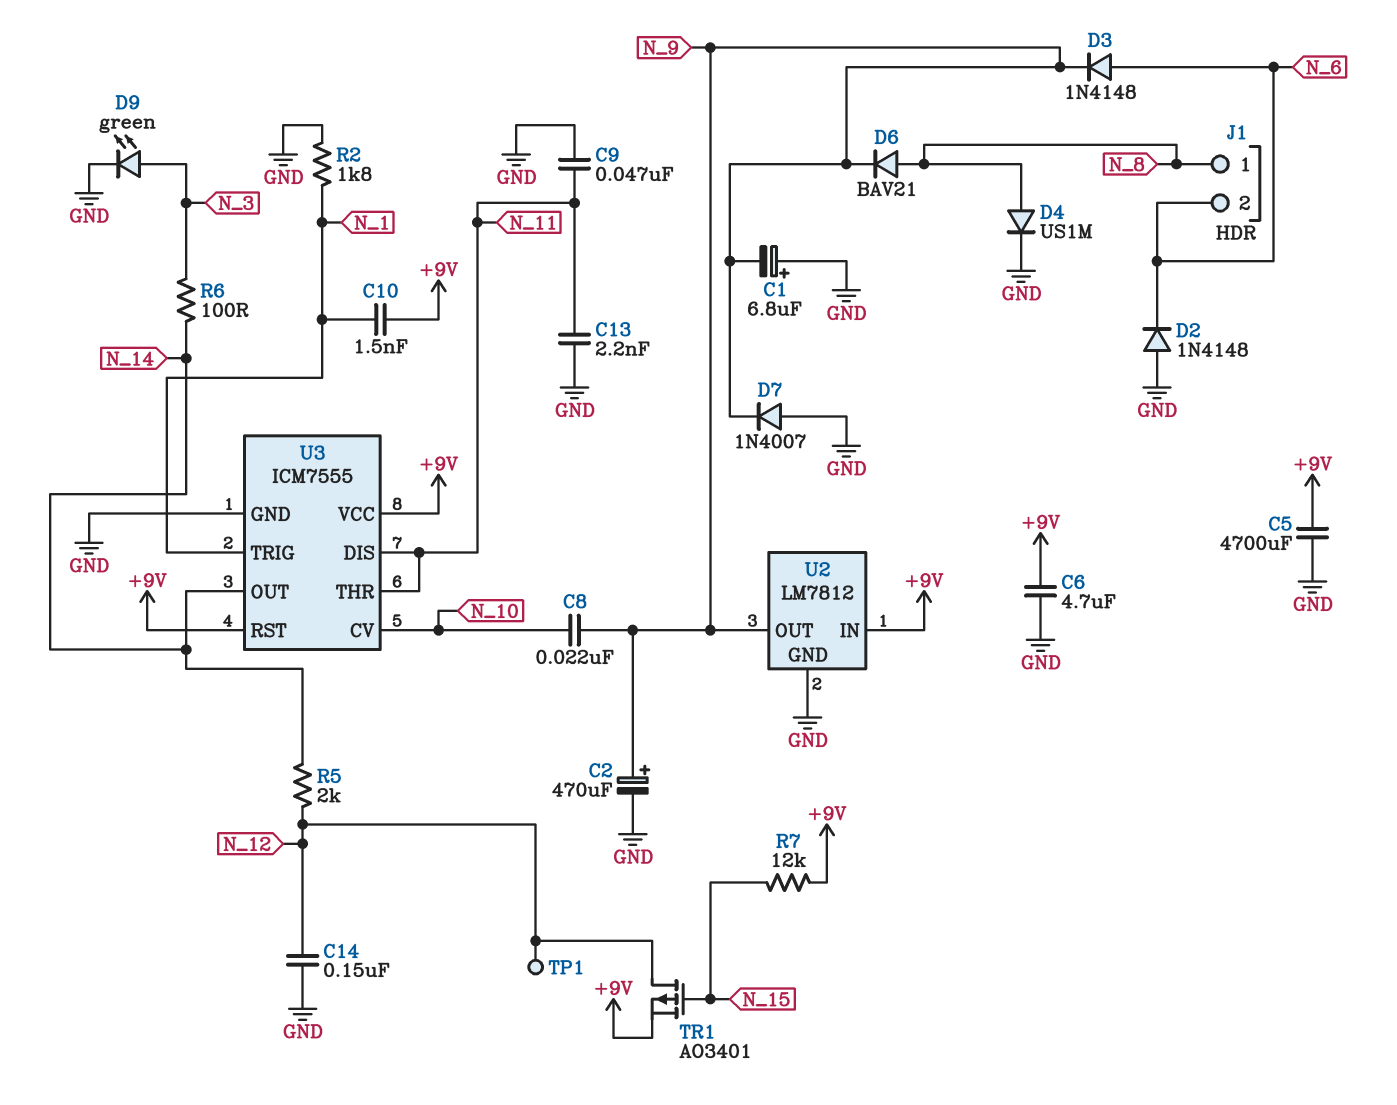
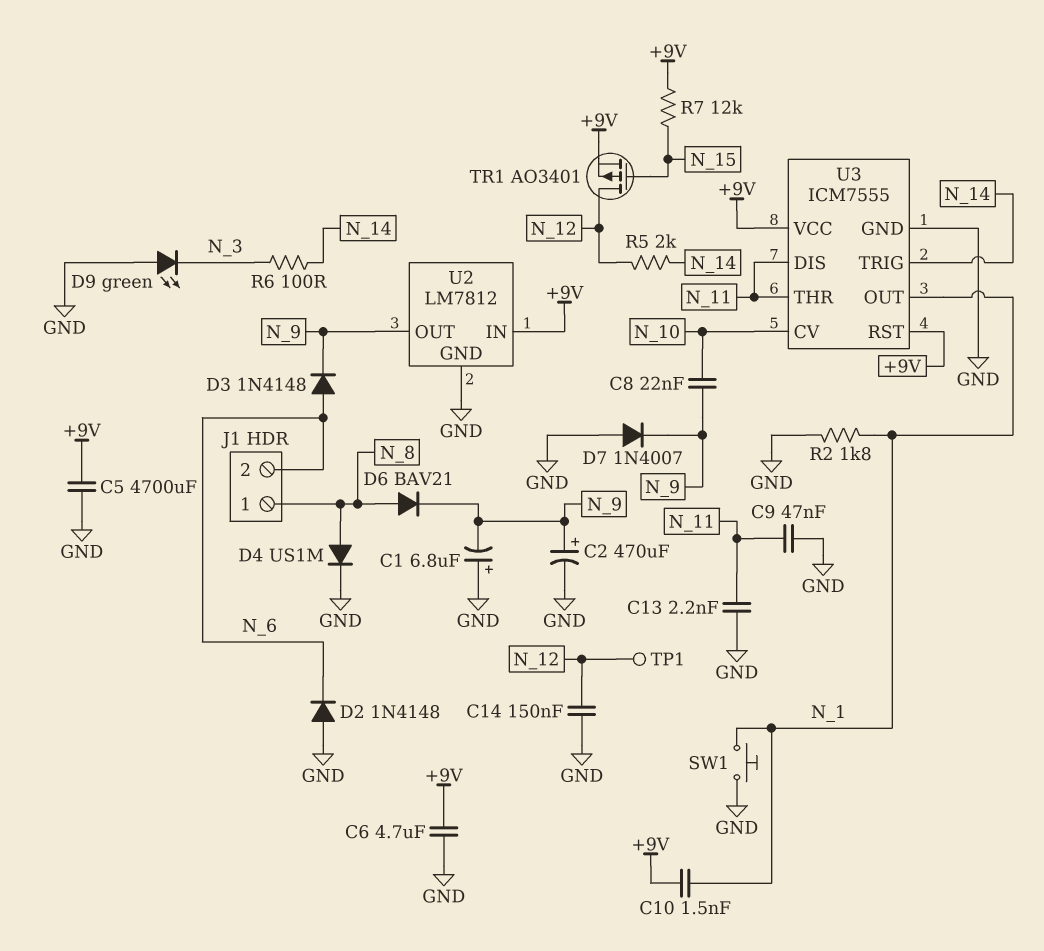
D9: LED green (A N_3, K GND) -> LED green (A GND, K N_3)
SW1: none -> button (GND, N_1)
U3 pin OUT: N_14 -> N_1
U3 pin TRIG: N_1 -> N_14

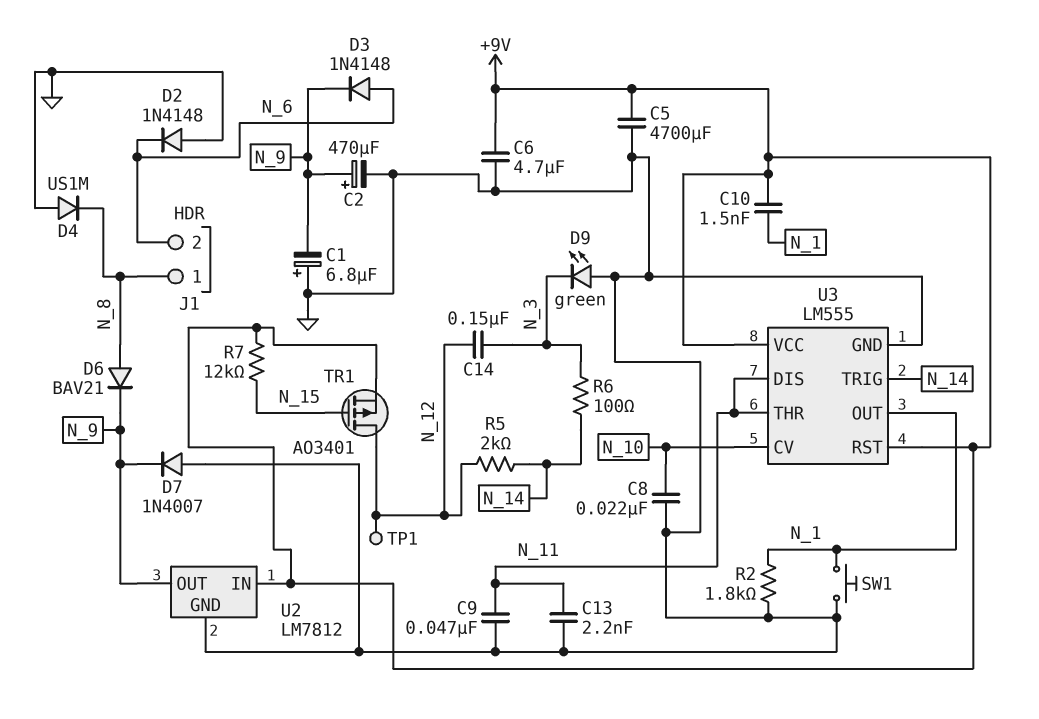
C8: 22nF (N_9, N_10) -> 22nF (GND, N_10)
C14: 150nF (GND, N_12) -> 150nF (N_3, N_12)
D4: diode US1M (A N_8, K GND) -> diode US1M (A GND, K N_8)
U3: ICM7555 -> LM555

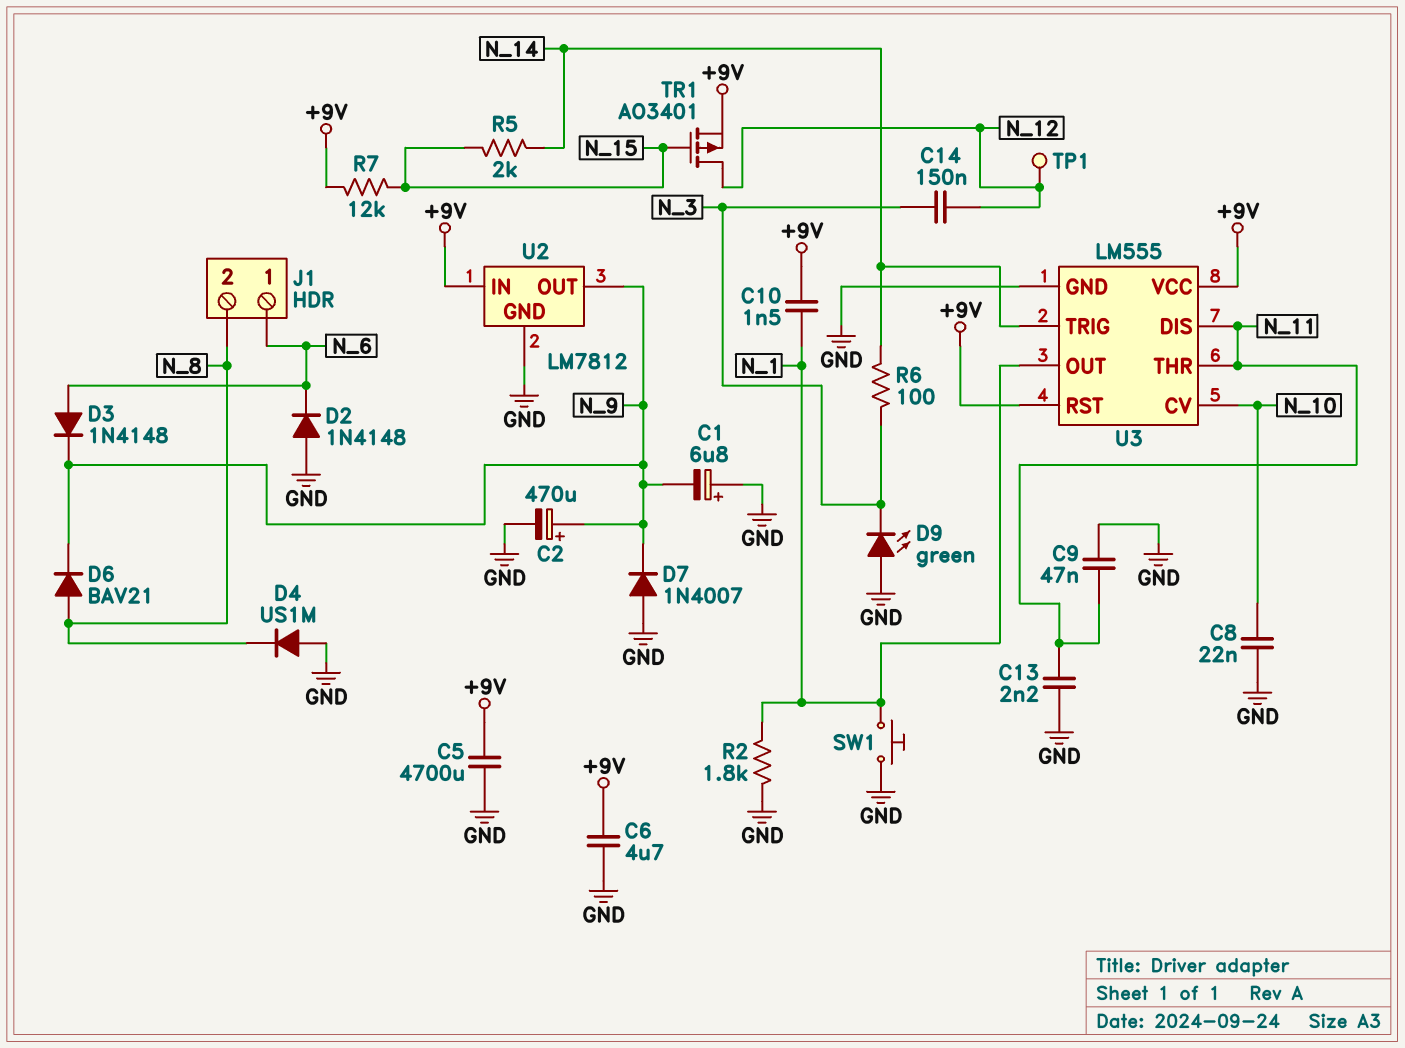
J1 pin 1: N_8 -> N_6
J1 pin 2: N_6 -> N_8
R5: 2k (N_12, N_14) -> 2k (N_14, N_15)

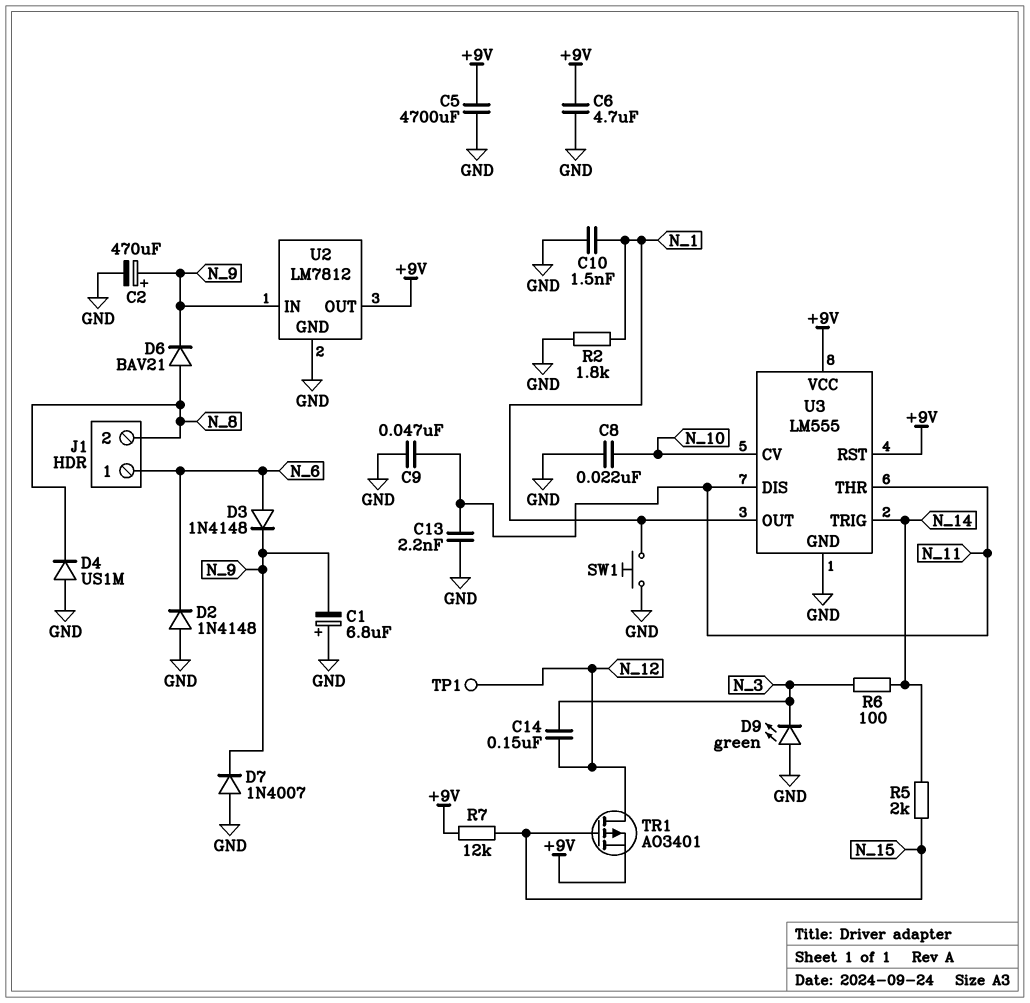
C10: 1.5nF (+9V, N_1) -> 1.5nF (GND, N_1)
U2 pin IN: +9V -> N_9
U2 pin OUT: N_9 -> +9V

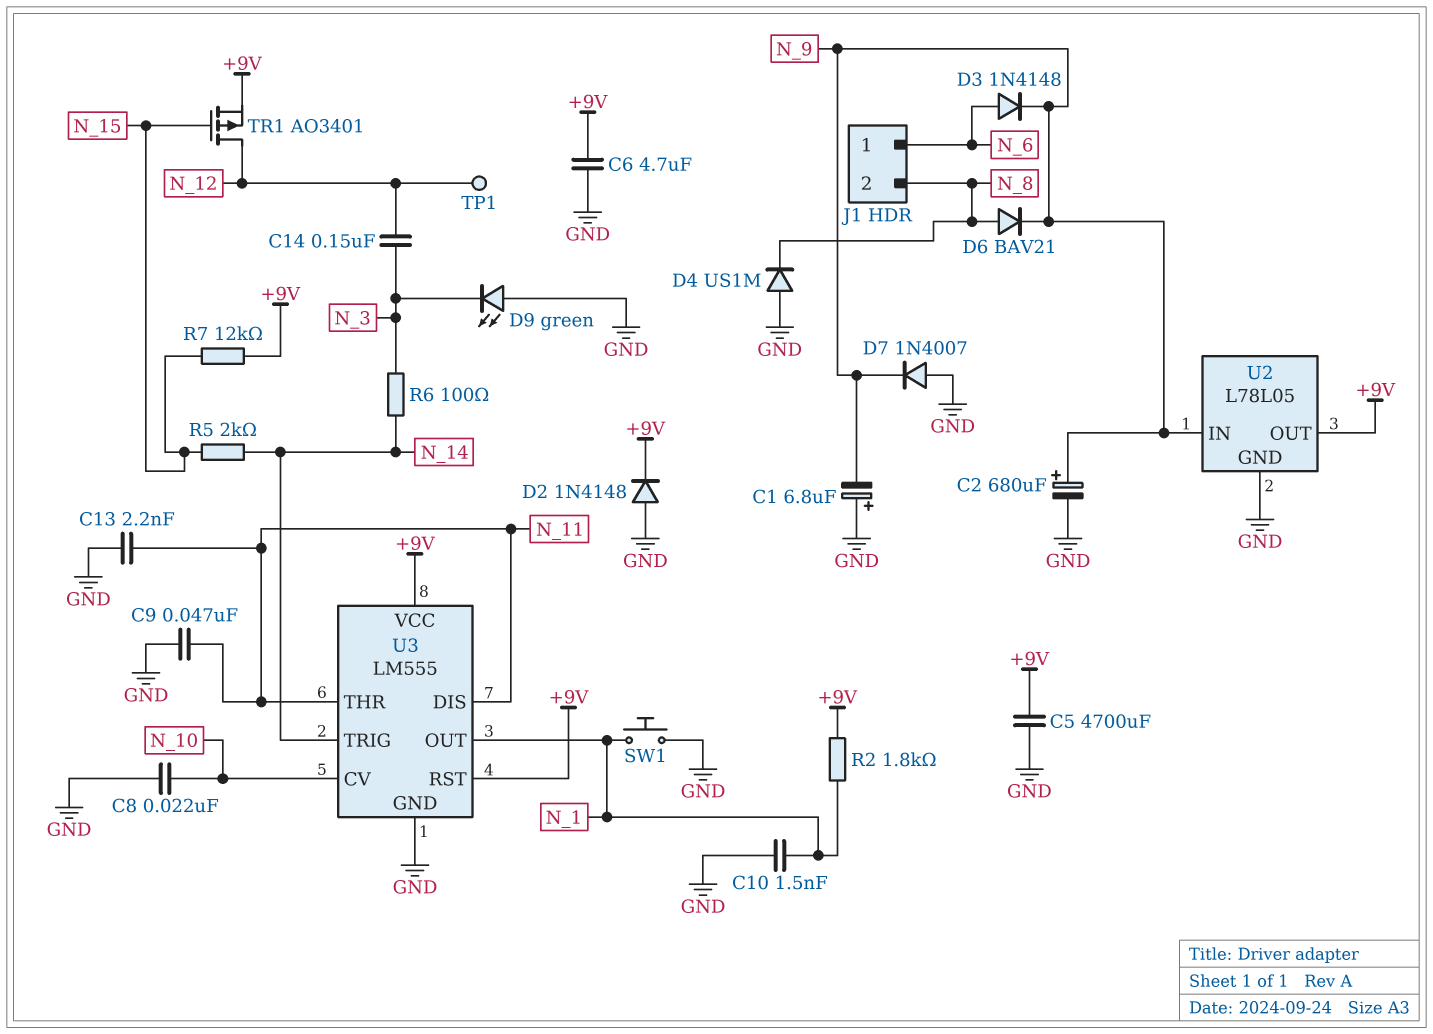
C2: 470uF (plus N_9, minus GND) -> 680uF (plus N_9, minus GND)
D2: diode 1N4148 (A GND, K N_6) -> diode 1N4148 (A GND, K +9V)
R2: 1.8k (GND, N_1) -> 1.8k (+9V, N_1)
U2: LM7812 -> L78L05

